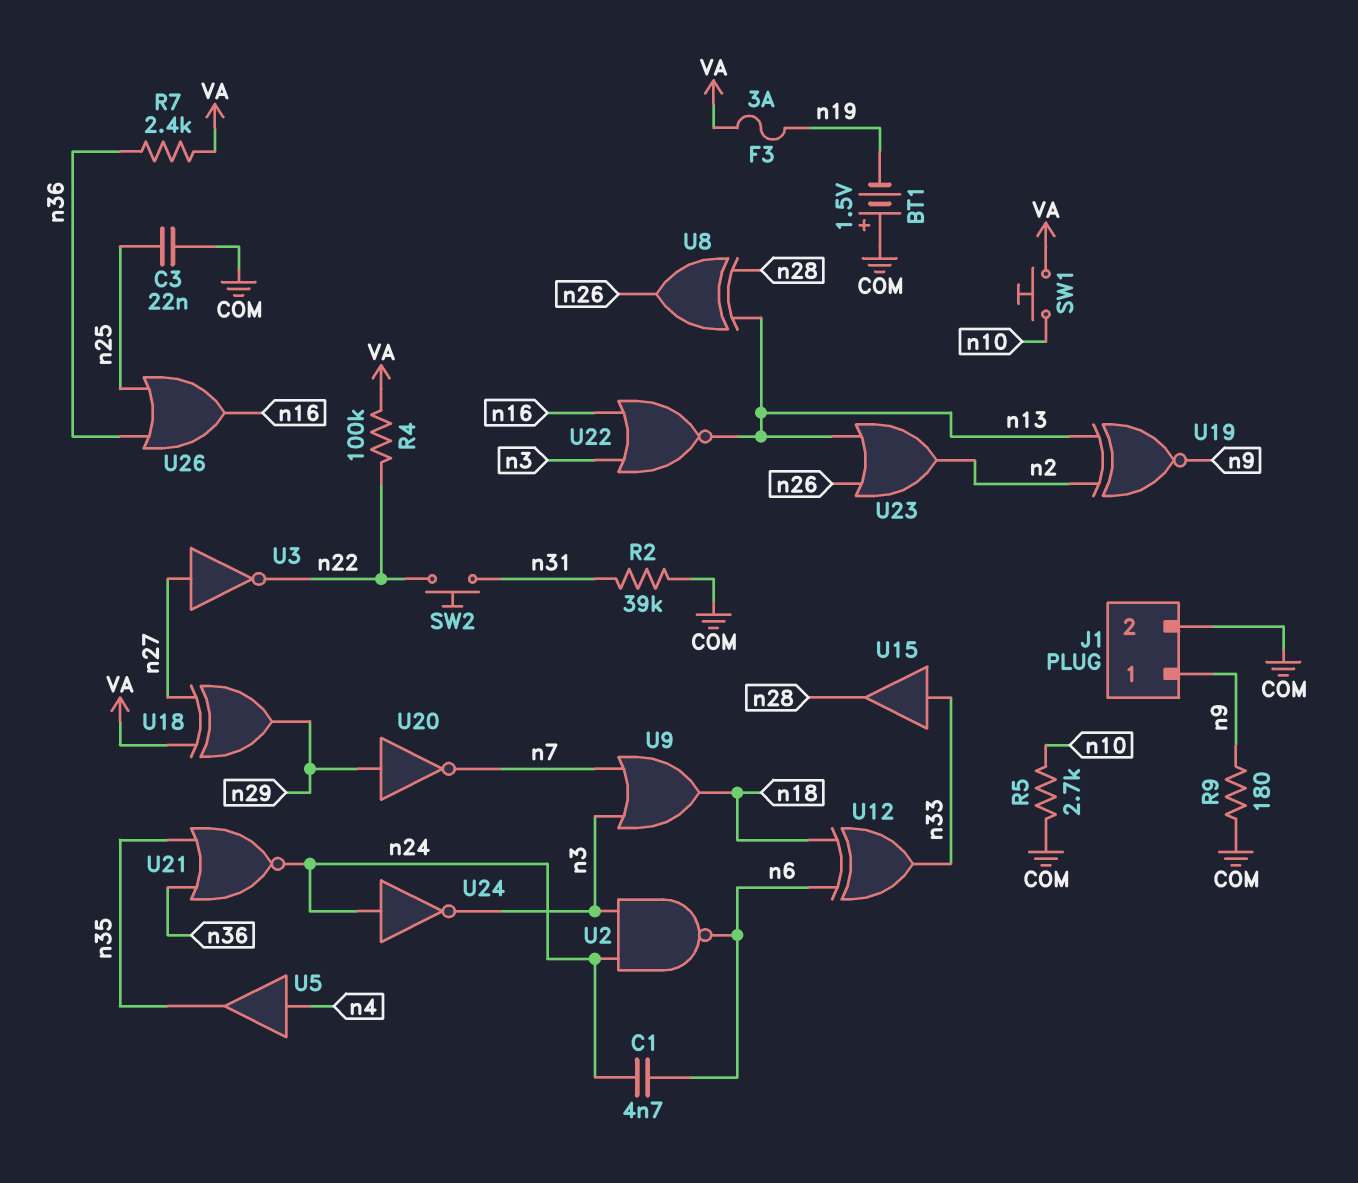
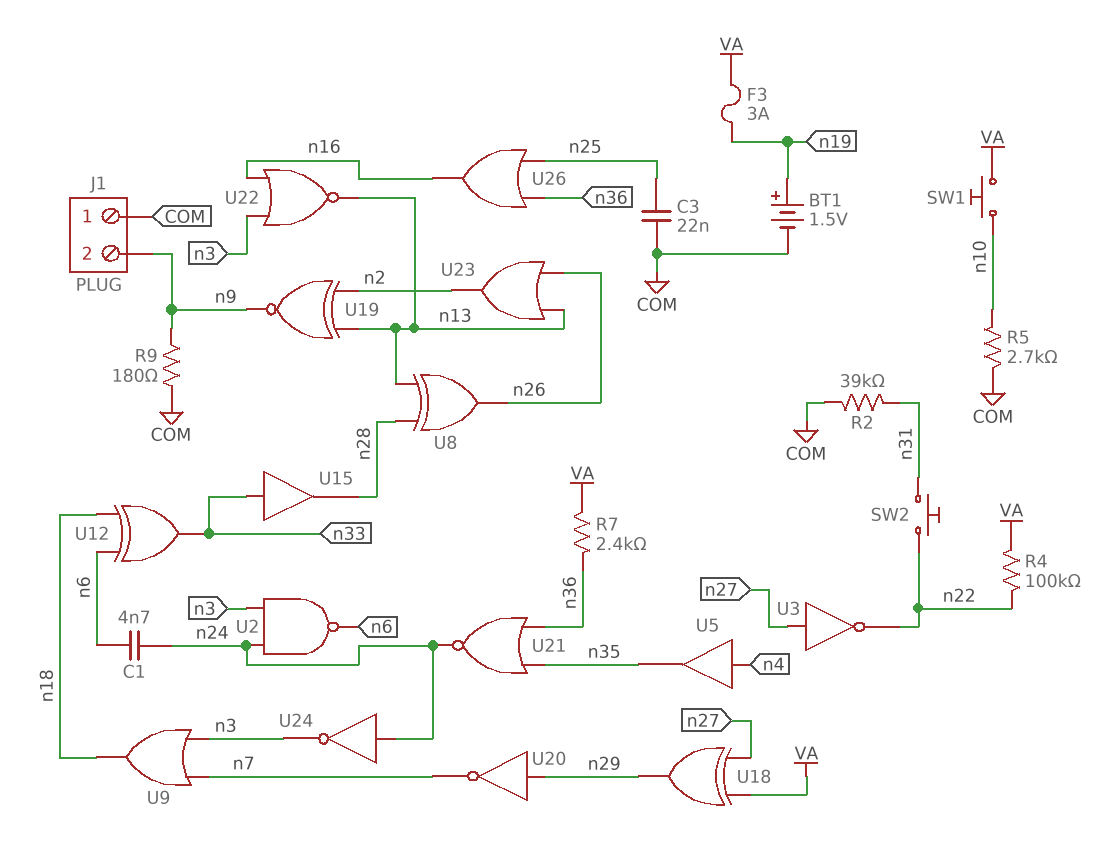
BT1: 1.5V (plus COM, minus n19) -> 1.5V (plus n19, minus COM)
J1 pin 1: n9 -> COM
J1 pin 2: COM -> n9

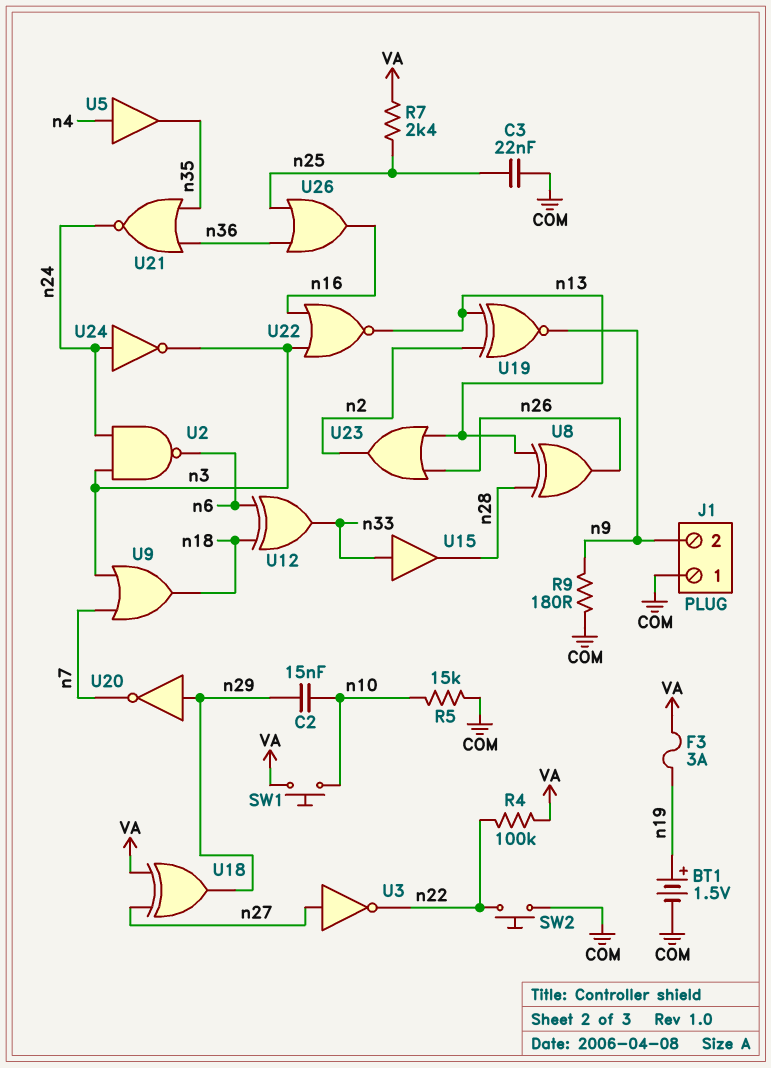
C1: 4.7nF (n6, n24) -> none
C2: none -> 15nF (n10, n29)
R2: 39k (COM, n31) -> none
R5: 2.7k (COM, n10) -> 15k (COM, n10)
R7: 2.4k (VA, n36) -> 2.4k (VA, n25)
SW2: button (n22, n31) -> button (COM, n22)

